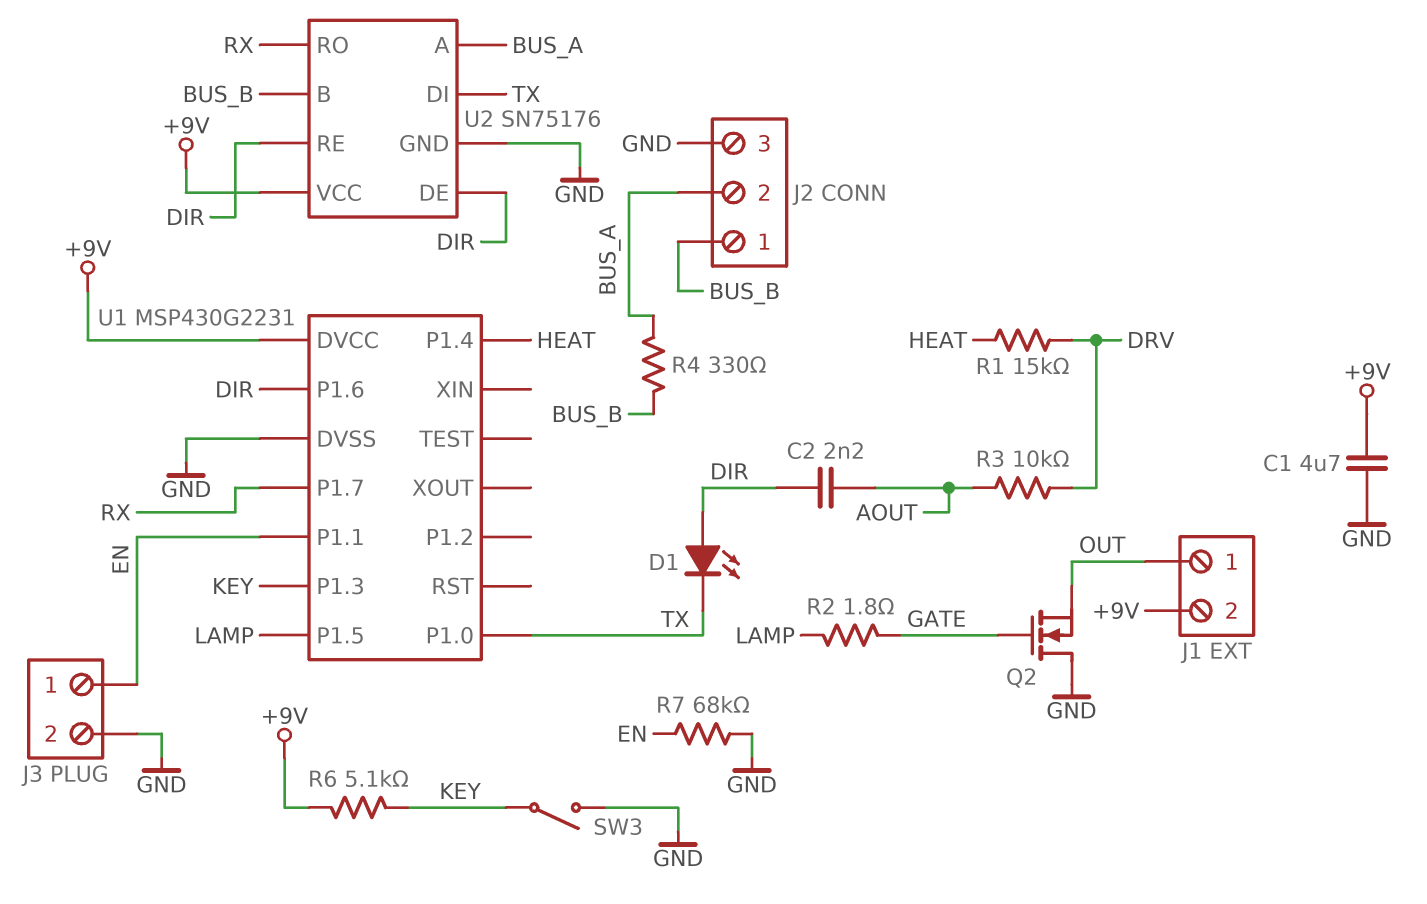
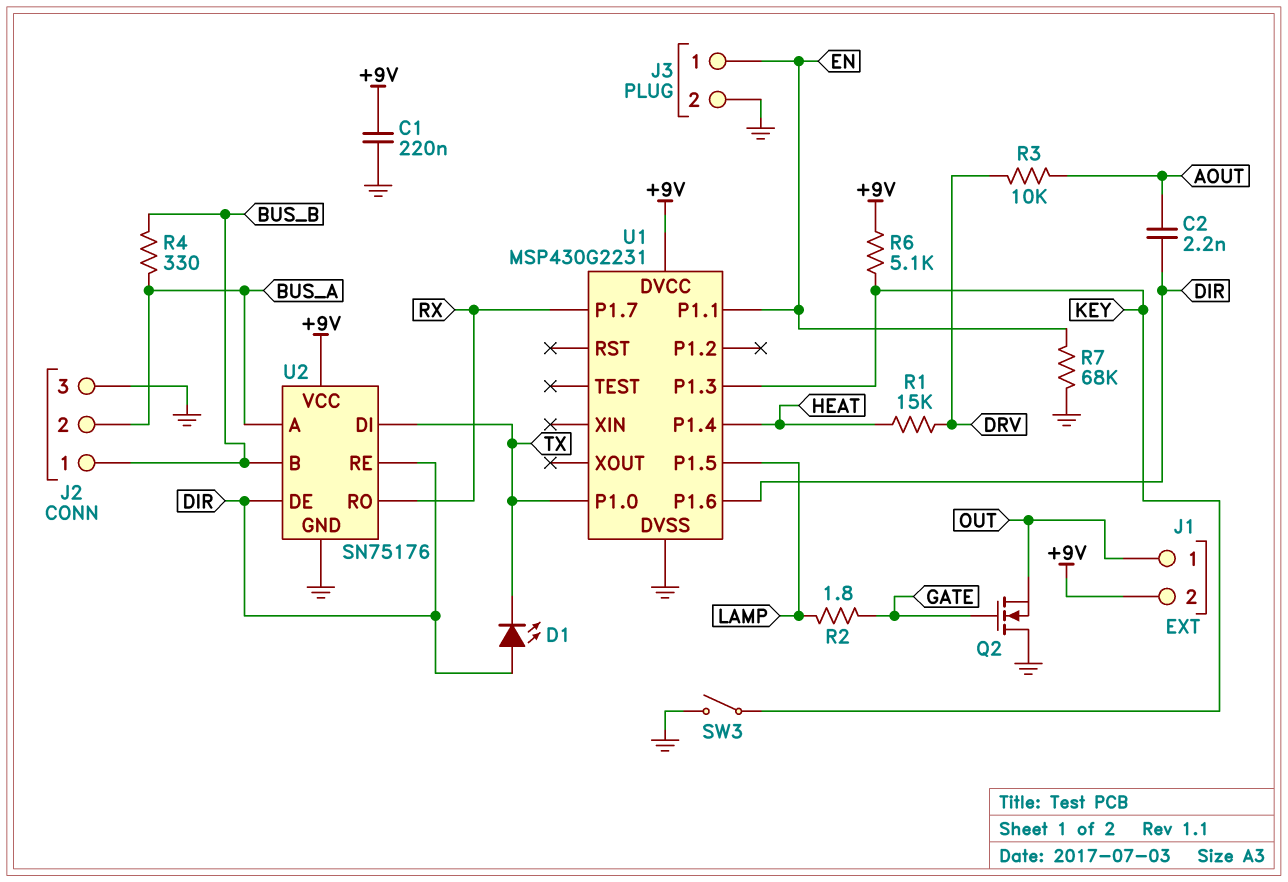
C1: 4.7uF (+9V, GND) -> 220nF (+9V, GND)

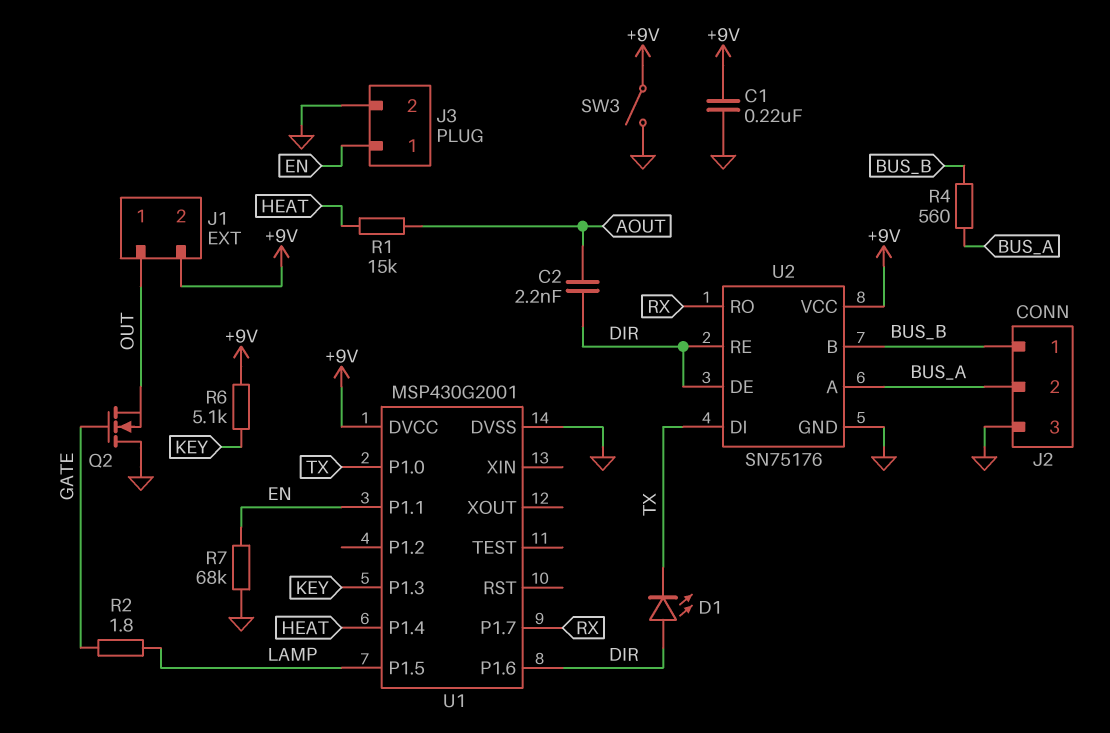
R1: 15k (DRV, HEAT) -> 15k (AOUT, HEAT)
R3: 10k (AOUT, DRV) -> none
R4: 330 (BUS_A, BUS_B) -> 560 (BUS_A, BUS_B)
SW3: switch (GND, KEY) -> switch (+9V, GND)
U1: MSP430G2231 -> MSP430G2001

